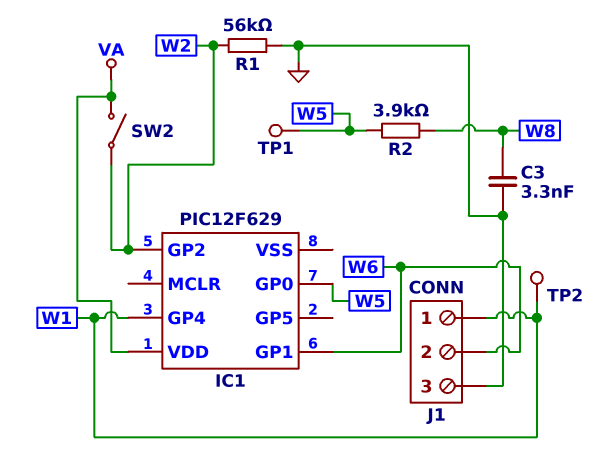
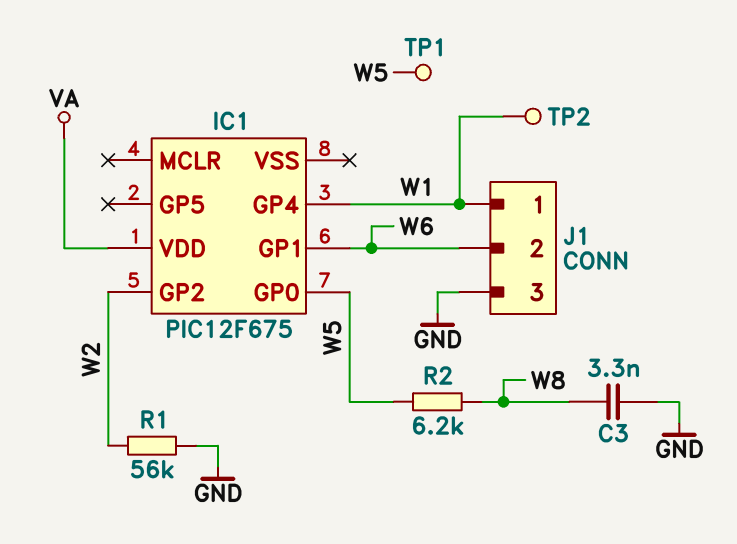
IC1: PIC12F629 -> PIC12F675
R2: 3.9k (W5, W8) -> 6.2k (W5, W8)
SW2: switch (VA, W2) -> none

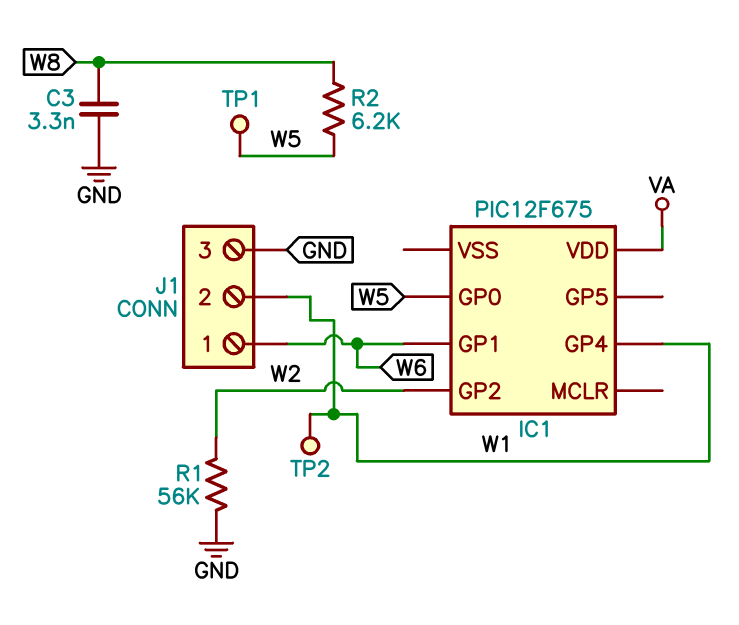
J1 pin 1: W1 -> W6
J1 pin 2: W6 -> W1

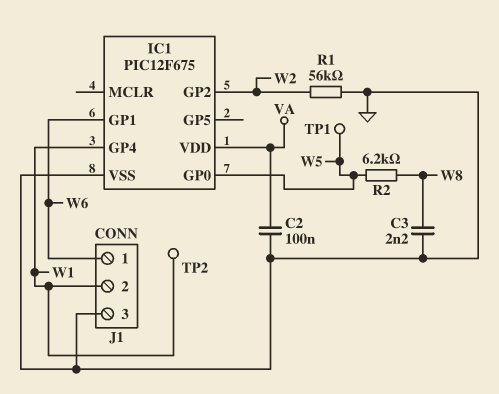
C2: none -> 100nF (GND, VA)
C3: 3.3nF (GND, W8) -> 2.2nF (GND, W8)
IC1 pin VSS: none -> GND

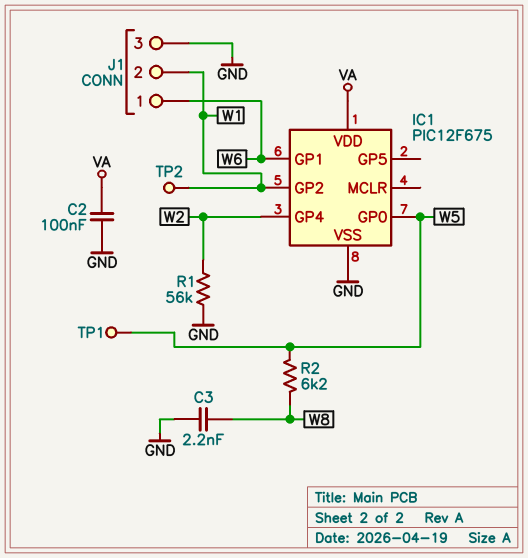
IC1 pin GP2: W2 -> W1
IC1 pin GP4: W1 -> W2

